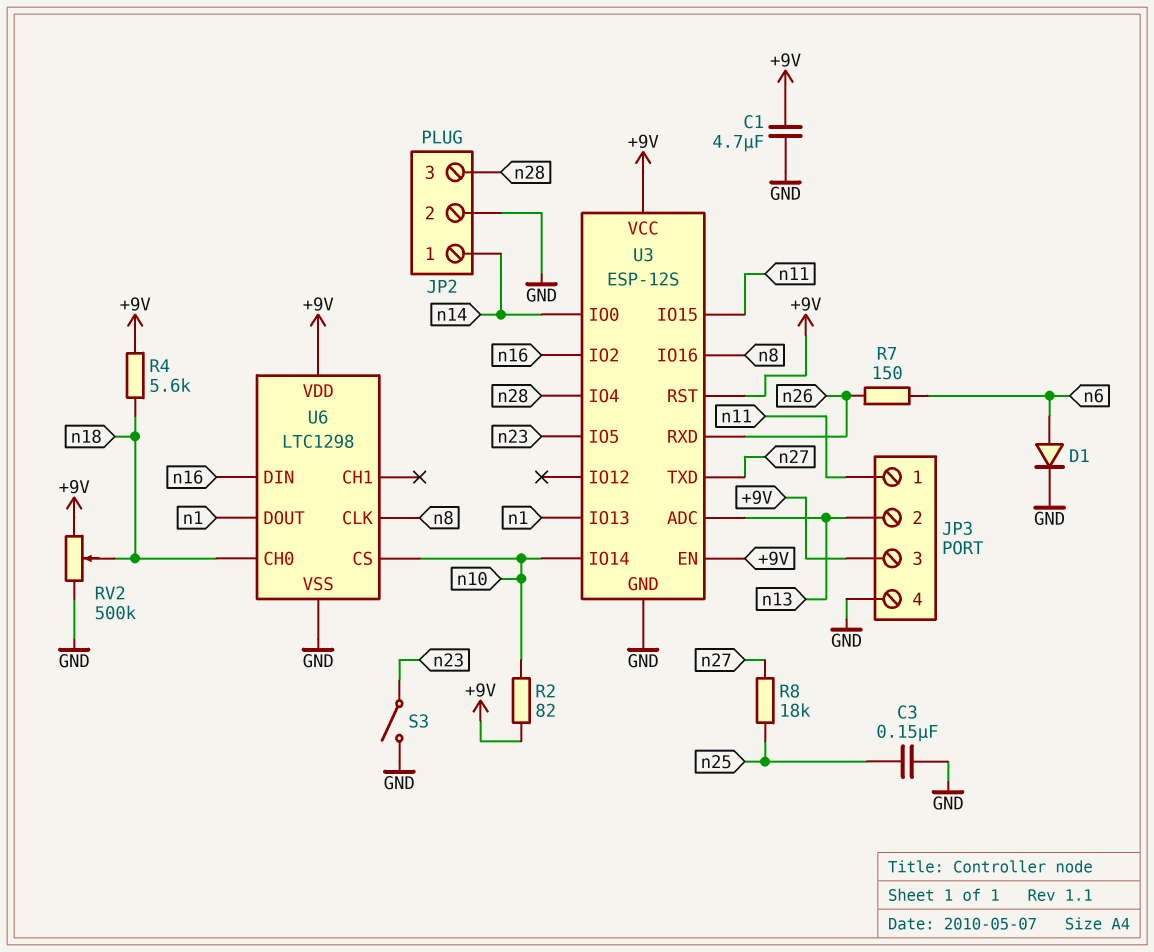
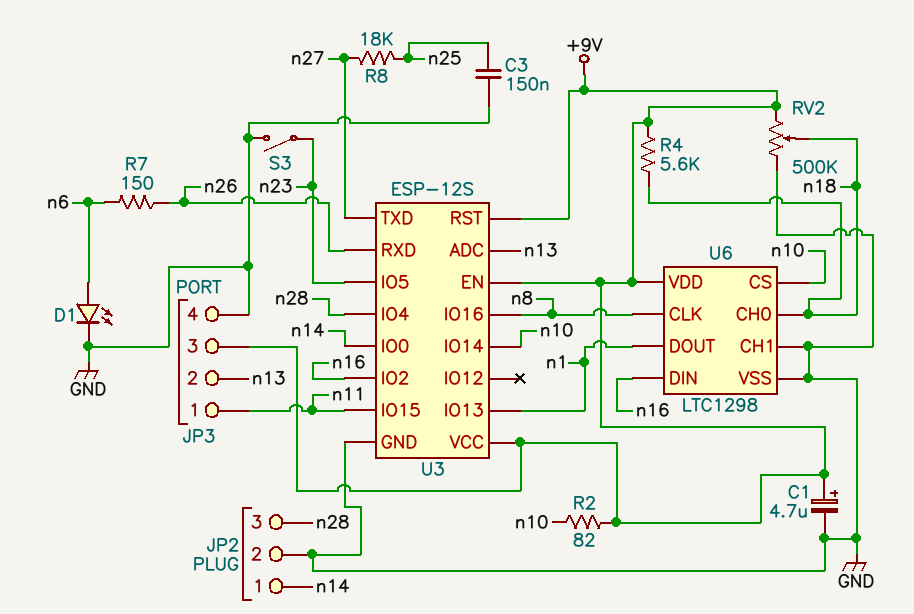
C1: 4.7uF (+9V, GND) -> 4.7uF (plus +9V, minus GND)
D1: diode (A n6, K GND) -> LED (A n6, K GND)
U6 pin CH1: none -> GND

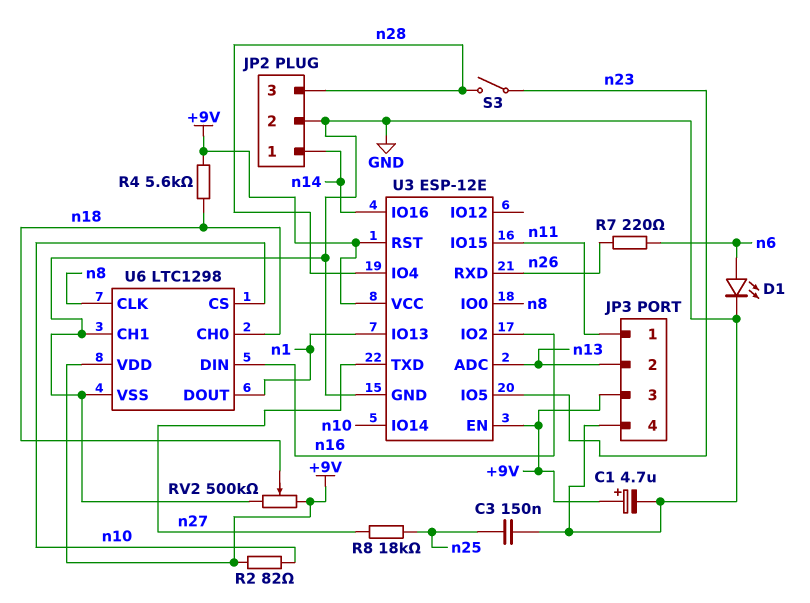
R7: 150 (n6, n26) -> 220 (n6, n26)
S3: switch (GND, n23) -> switch (n23, n28)
U3: ESP-12S -> ESP-12E
U3 pin IO0: n14 -> n8
U3 pin IO16: n8 -> n14

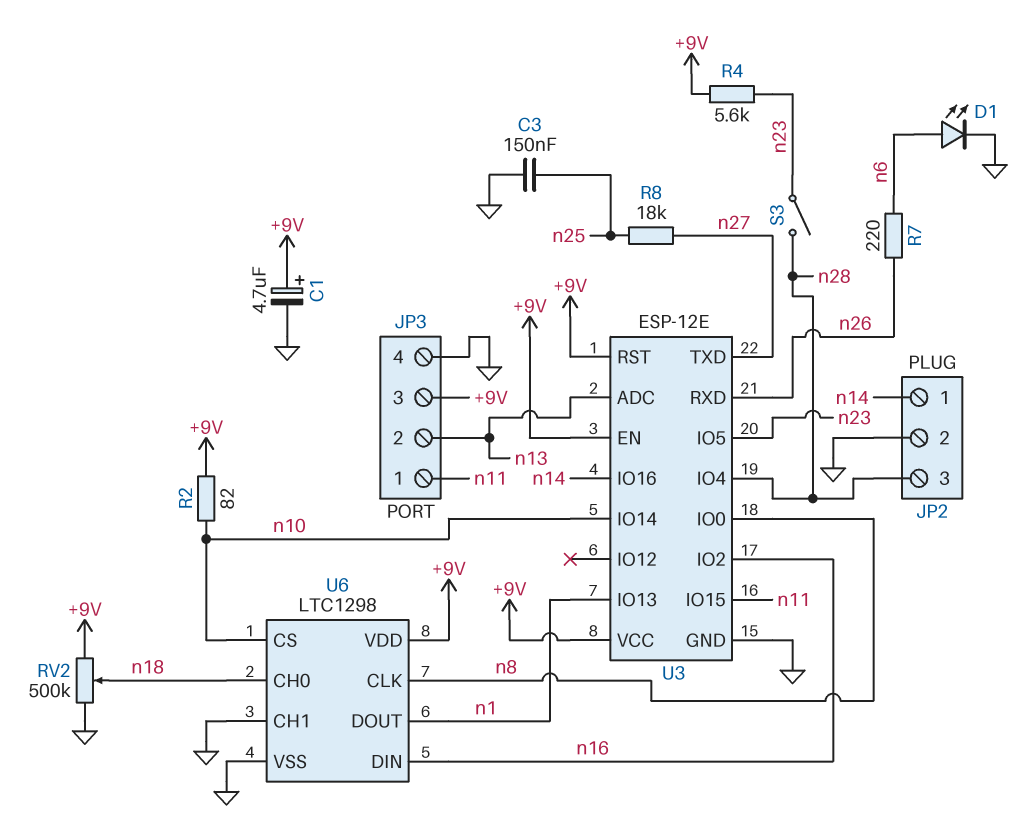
R4: 5.6k (+9V, n18) -> 5.6k (+9V, n23)

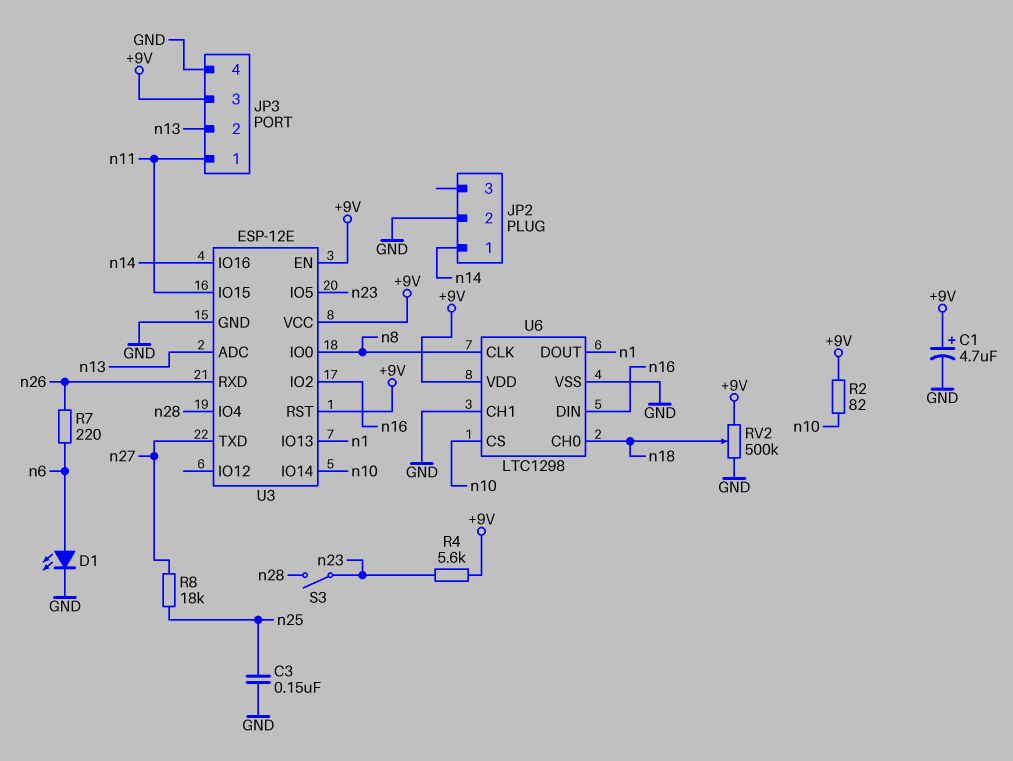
JP2 pin 3: n28 -> none

